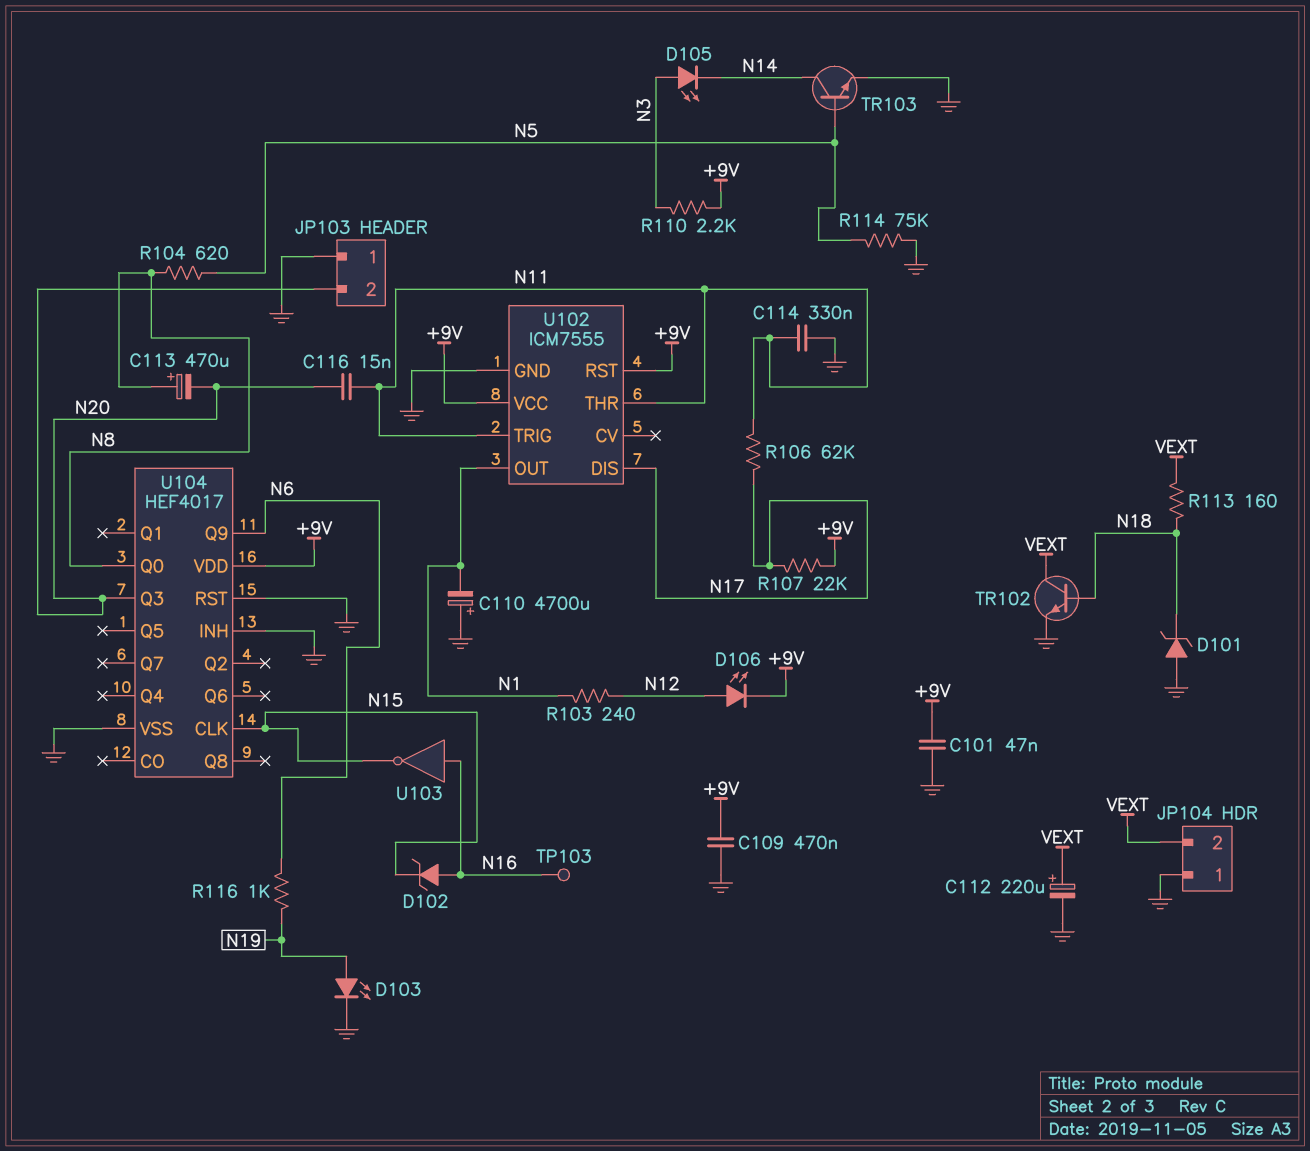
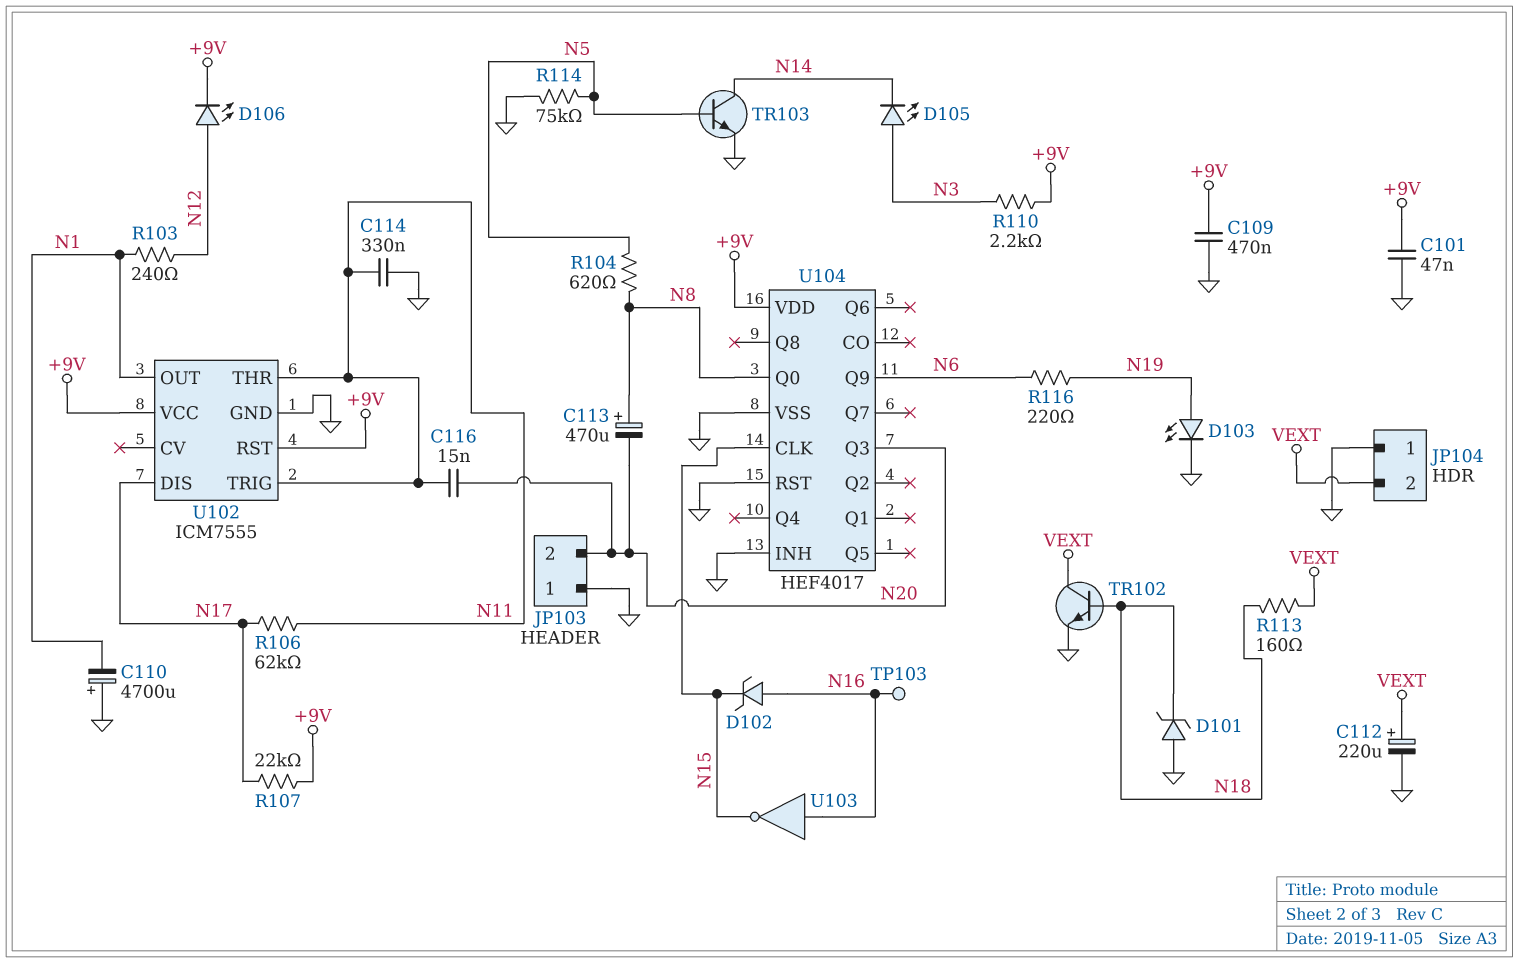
R116: 1k (N6, N19) -> 220 (N6, N19)

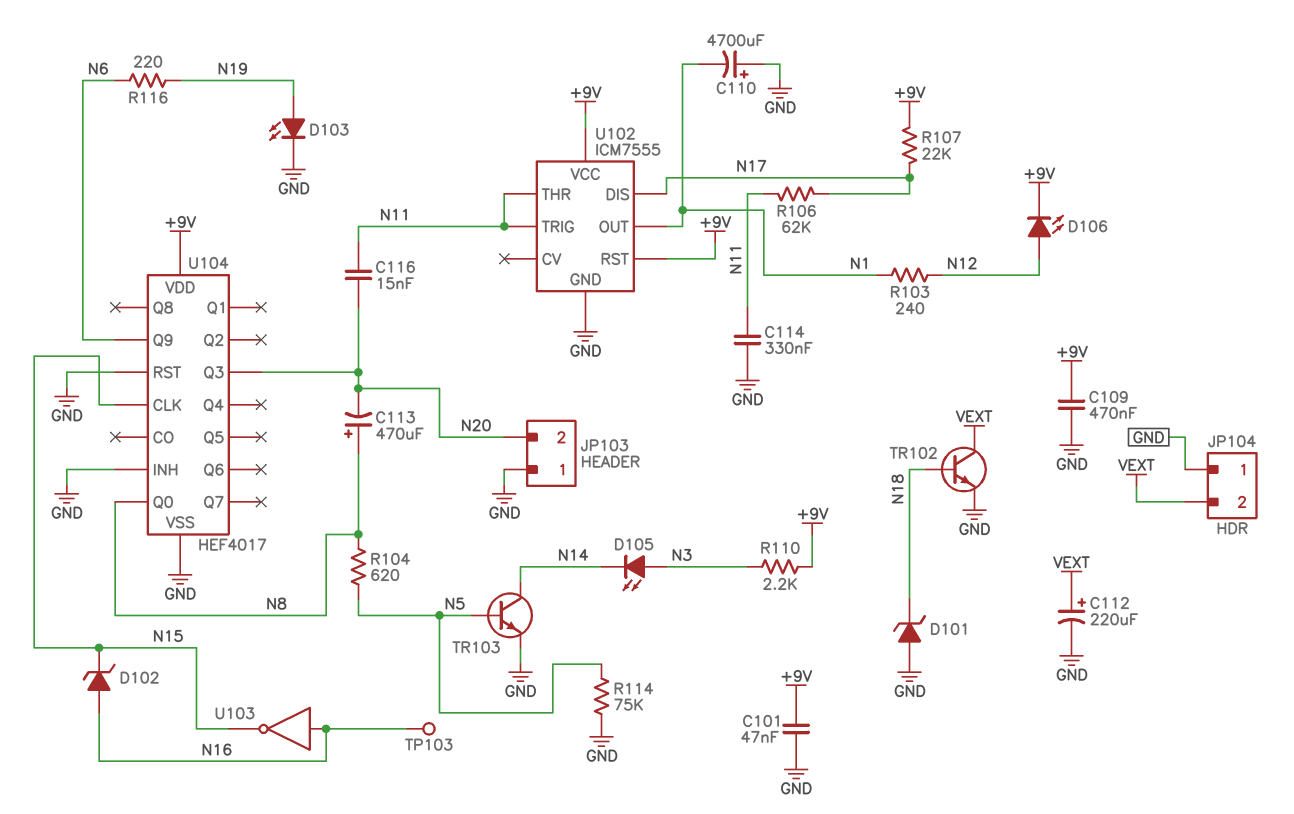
R113: 160 (N18, VEXT) -> none

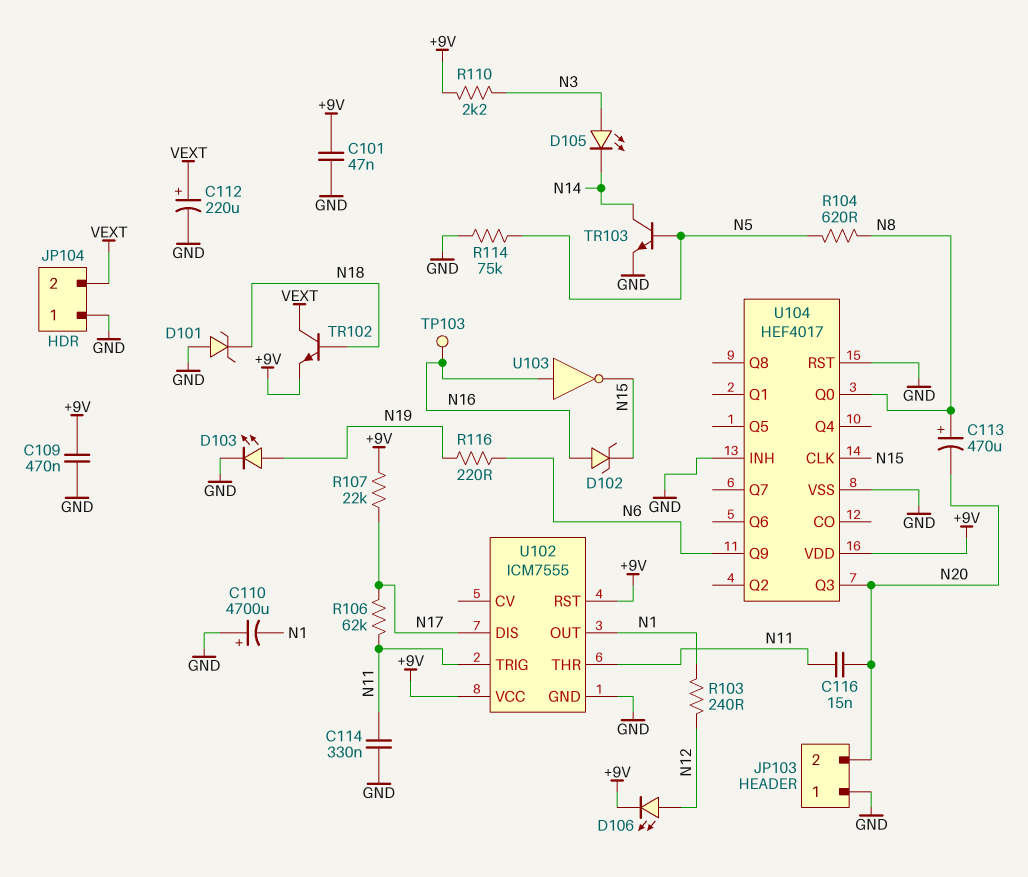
TR102: NPN (B N18, C VEXT, E GND) -> NPN (B N18, C VEXT, E +9V)

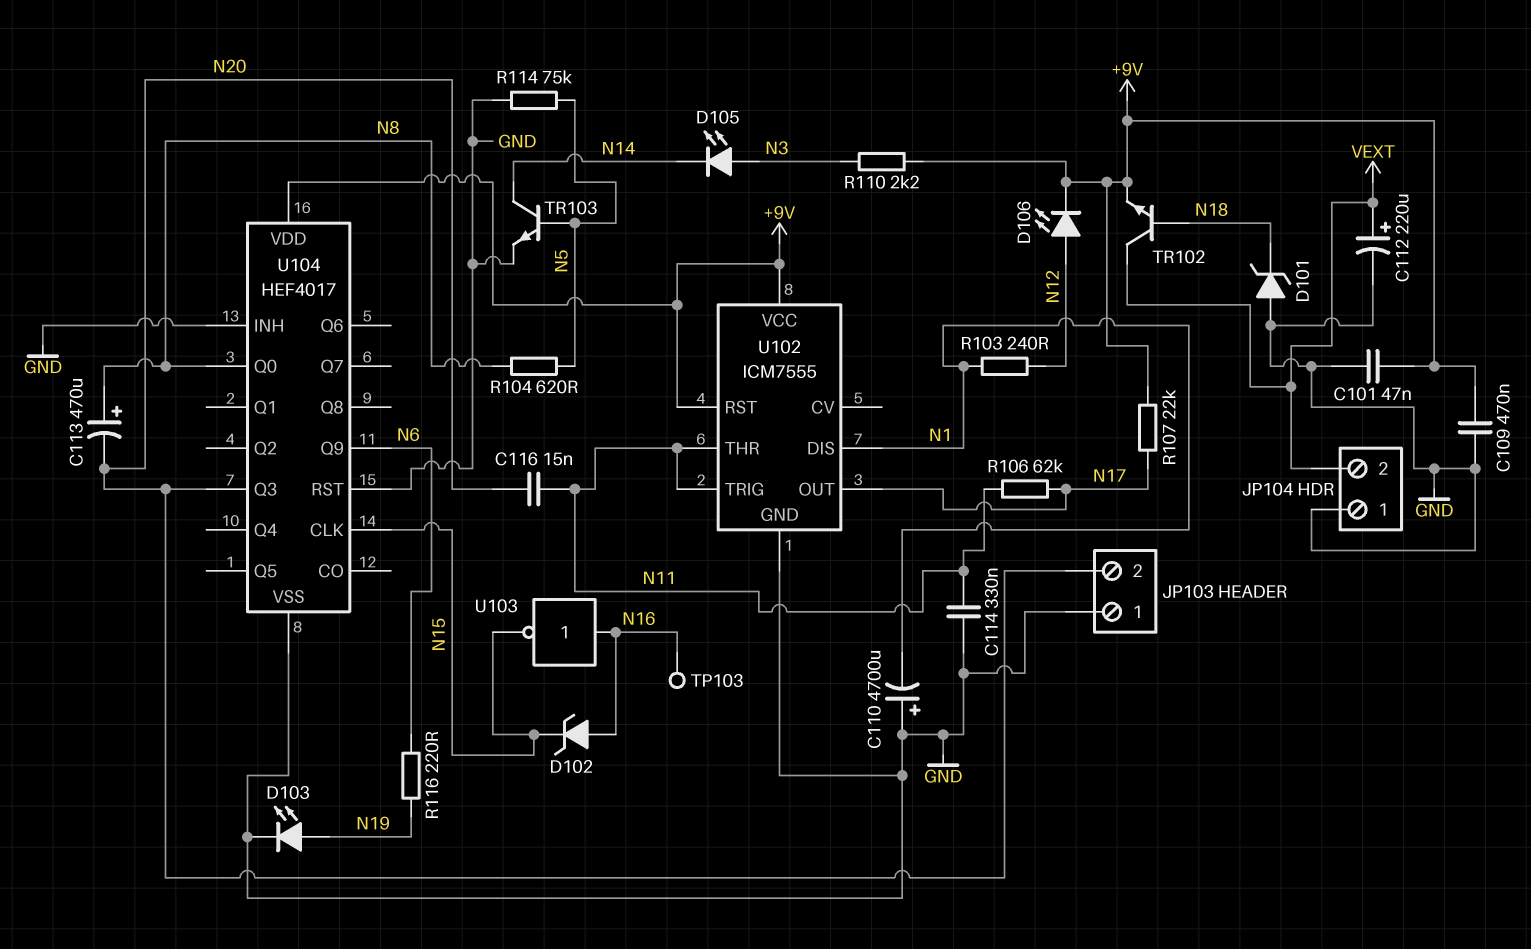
U102 pin DIS: N17 -> N1
U102 pin OUT: N1 -> N17

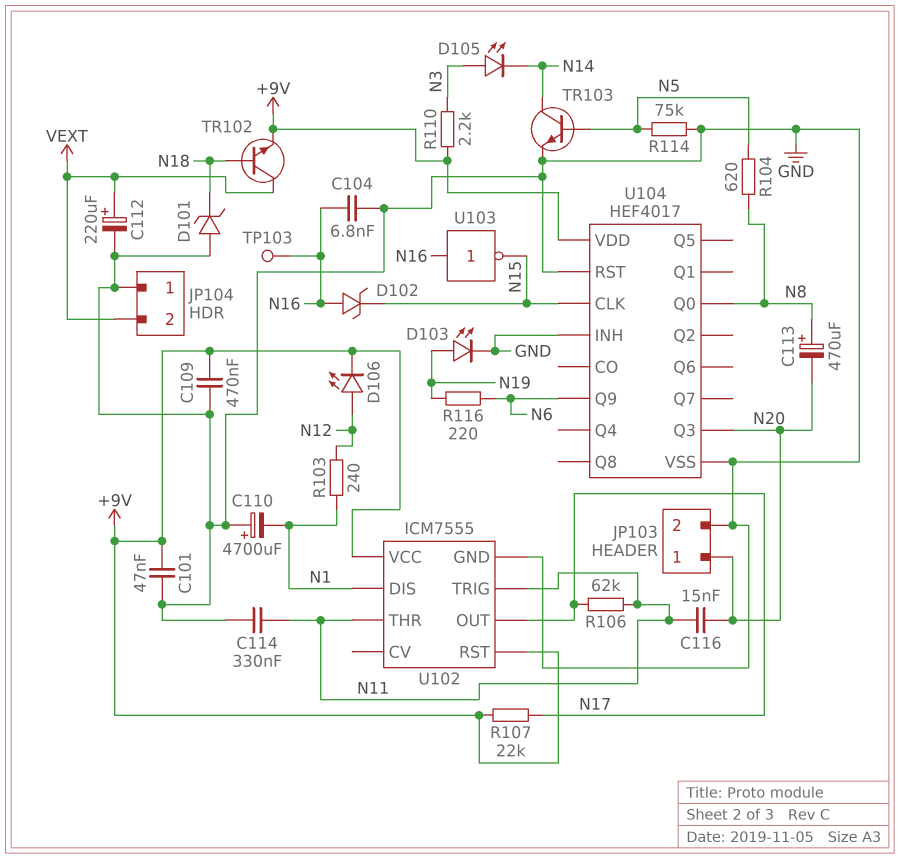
C104: none -> 6.8nF (GND, N16)
JP103 pin 1: GND -> N20
JP103 pin 2: N20 -> GND

